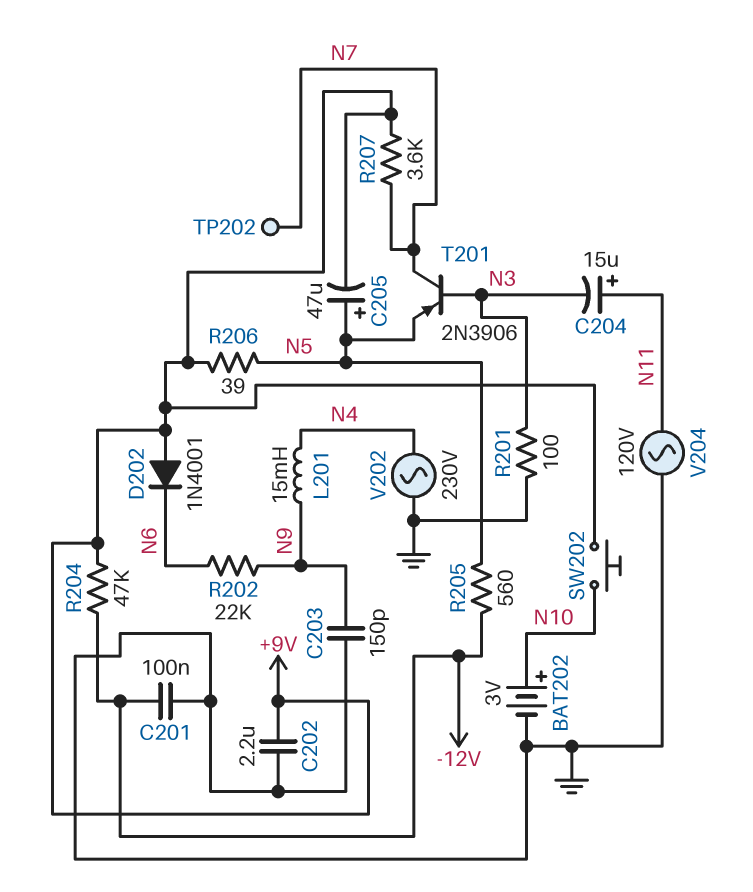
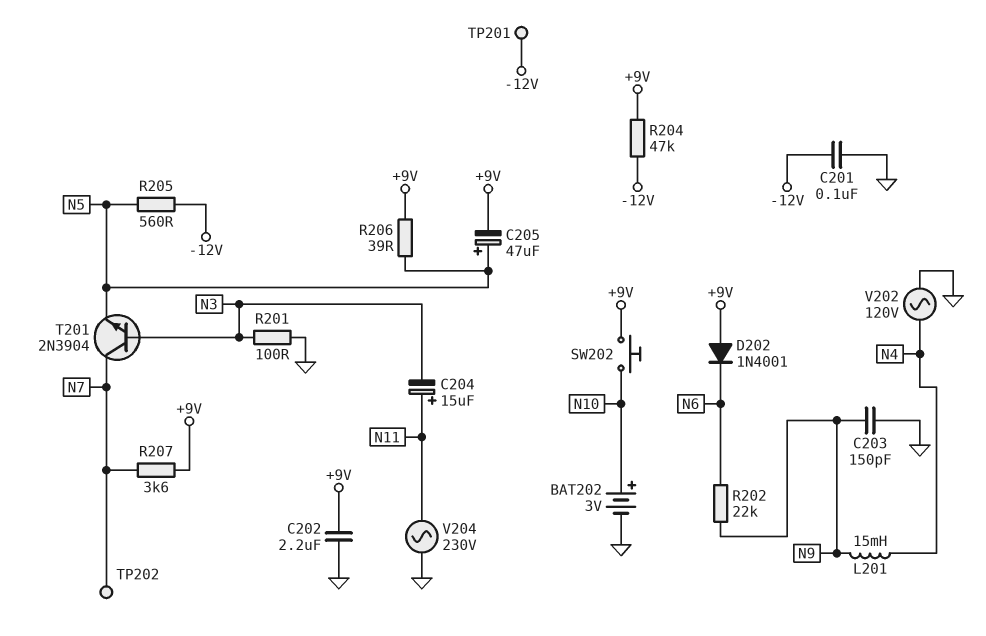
T201: PNP 2N3906 (B N3, C N7, E N5) -> NPN 2N3904 (B N3, C N7, E N5)
TP201: none -> test point (-12V)
V202: AC 230V (GND, N4) -> AC 120V (GND, N4)
V204: AC 120V (GND, N11) -> AC 230V (GND, N11)

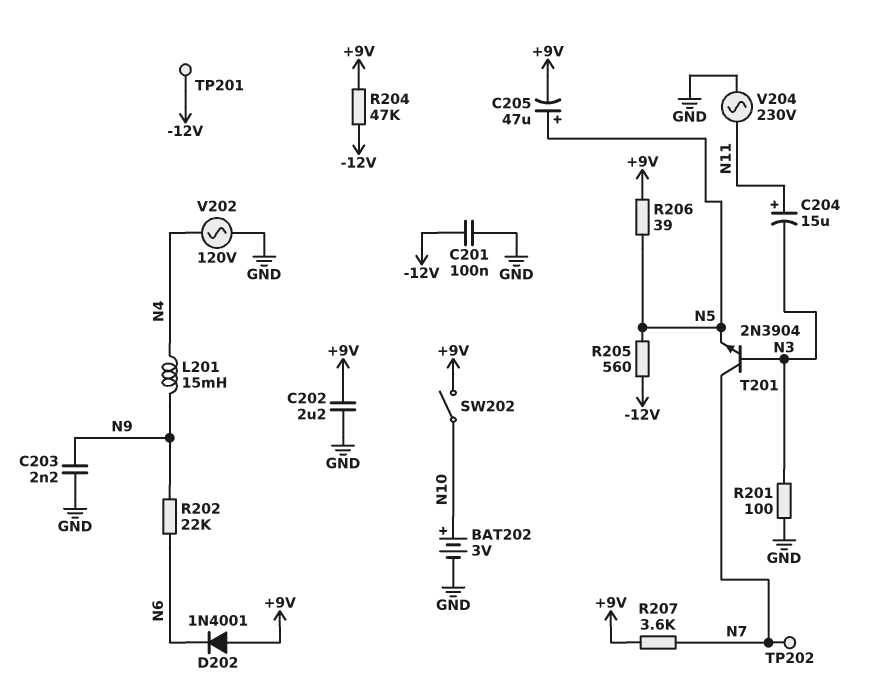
C203: 150pF (GND, N9) -> 2.2nF (GND, N9)
SW202: button (+9V, N10) -> switch (+9V, N10)

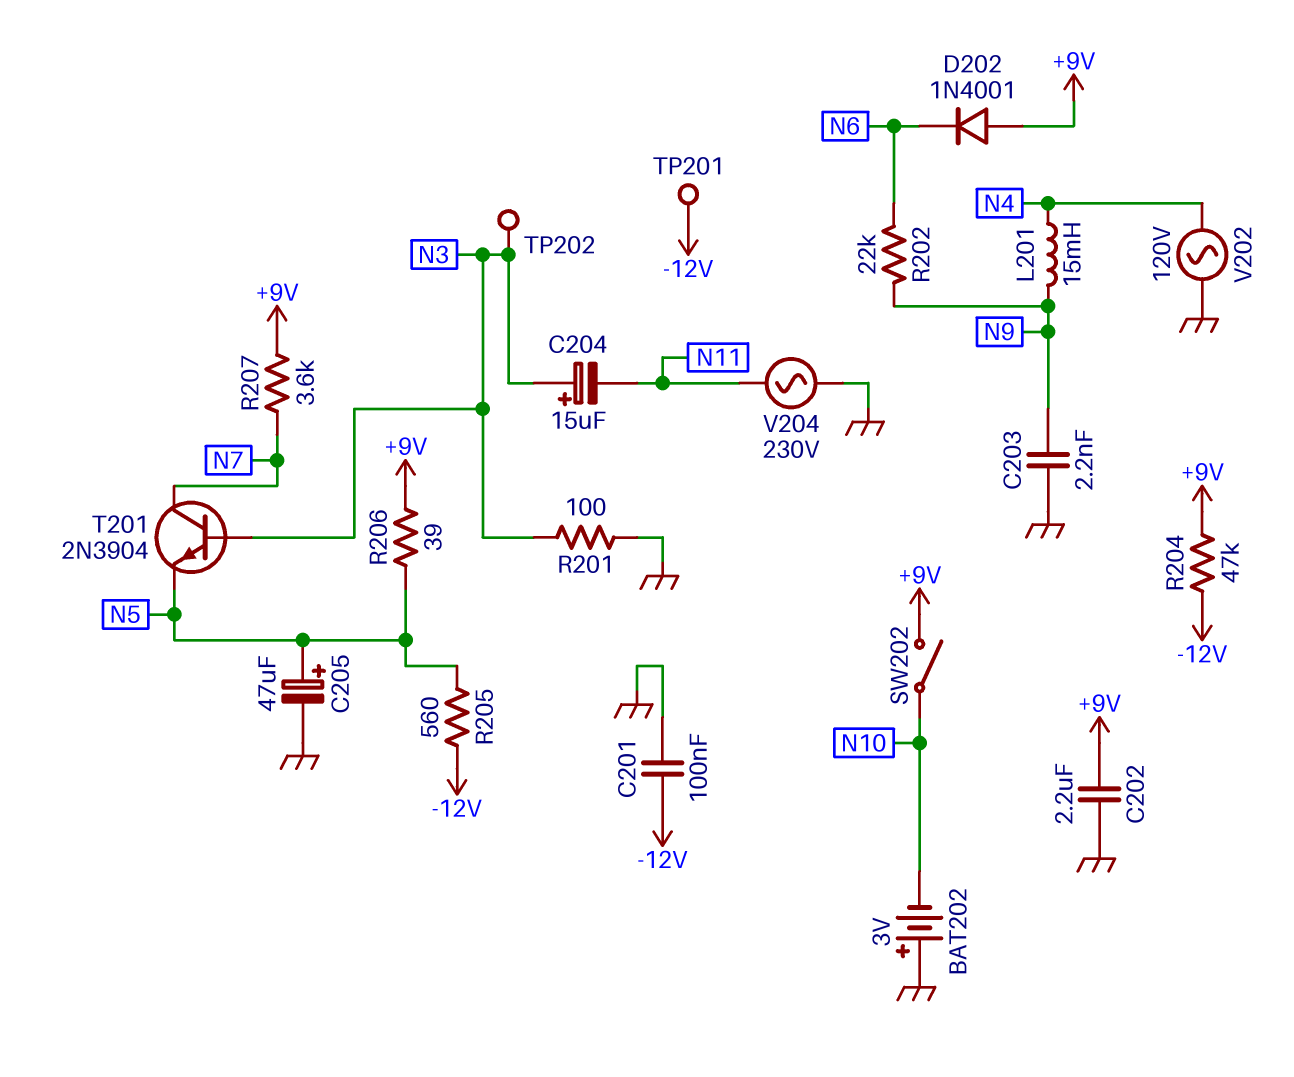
BAT202: 3V (plus N10, minus GND) -> 3V (plus GND, minus N10)
C204: 15uF (plus N11, minus N3) -> 15uF (plus N3, minus N11)
C205: 47uF (plus N5, minus +9V) -> 47uF (plus N5, minus GND)
TP202: test point (N7) -> test point (N3)

